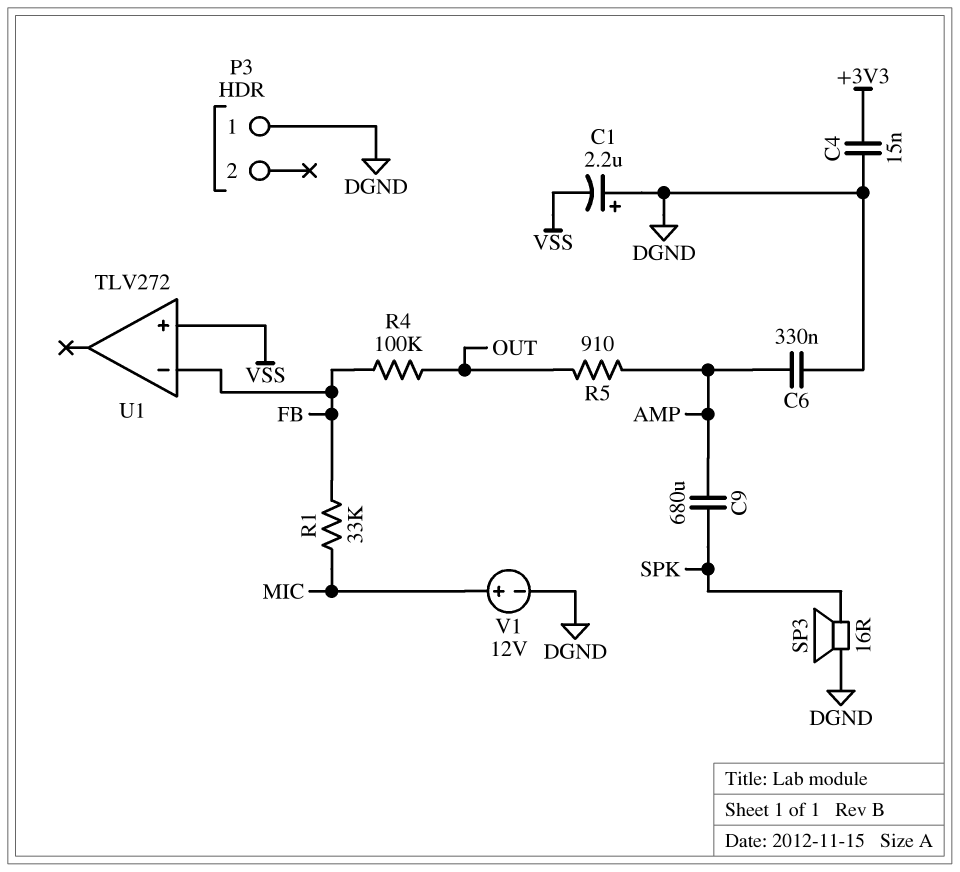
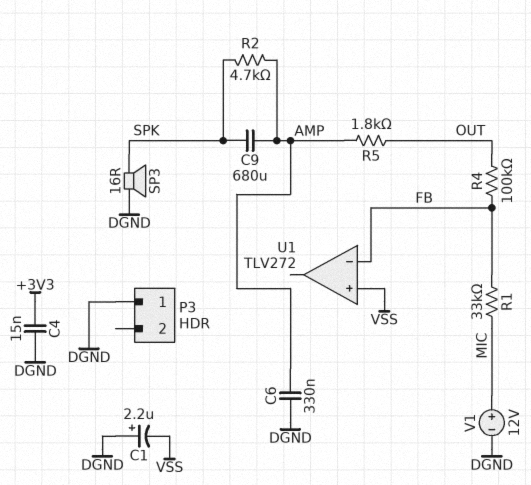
R2: none -> 4.7k (AMP, SPK)
R5: 910 (AMP, OUT) -> 1.8k (AMP, OUT)

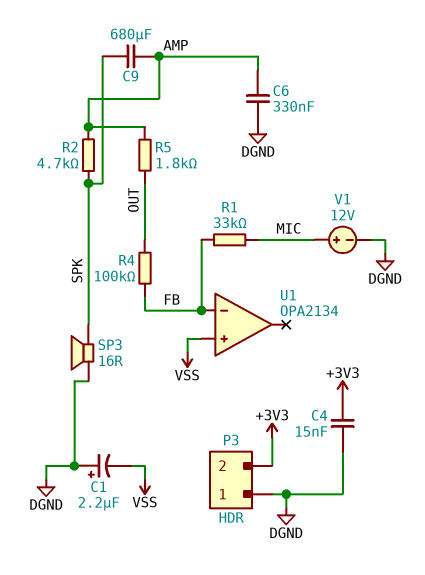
P3 pin 2: none -> +3V3
U1: TLV272 -> OPA2134

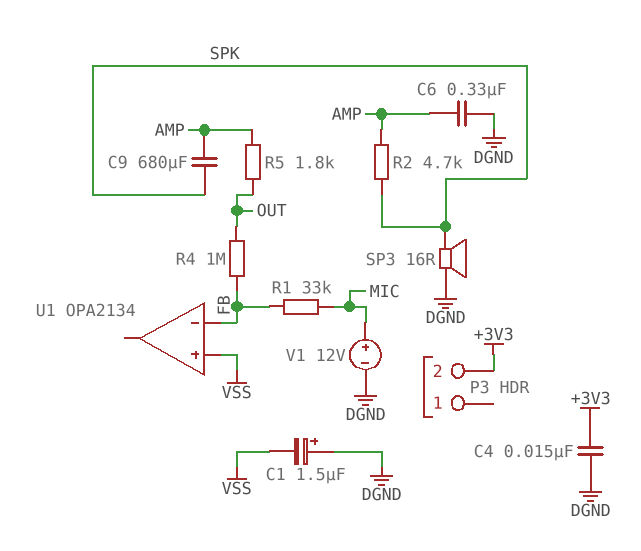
C1: 2.2uF (plus DGND, minus VSS) -> 1.5uF (plus DGND, minus VSS)
P3 pin 1: DGND -> none
R4: 100k (FB, OUT) -> 1M (FB, OUT)

